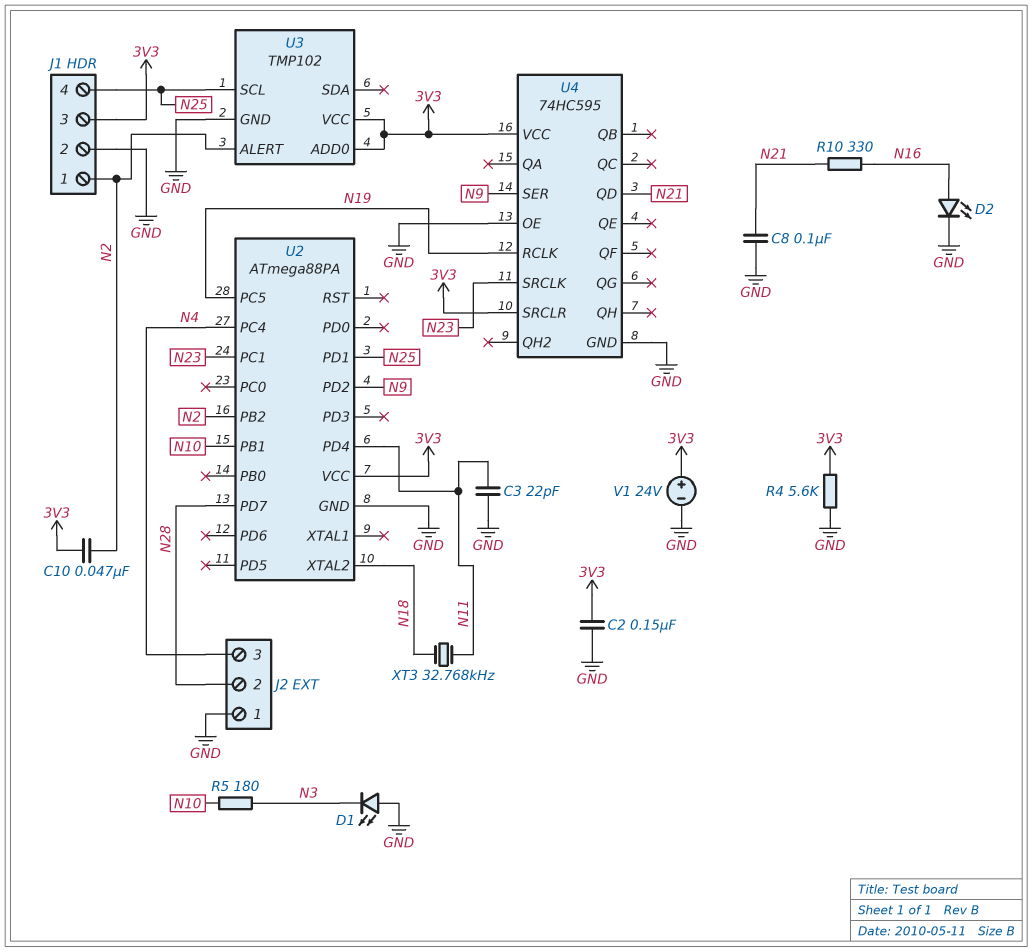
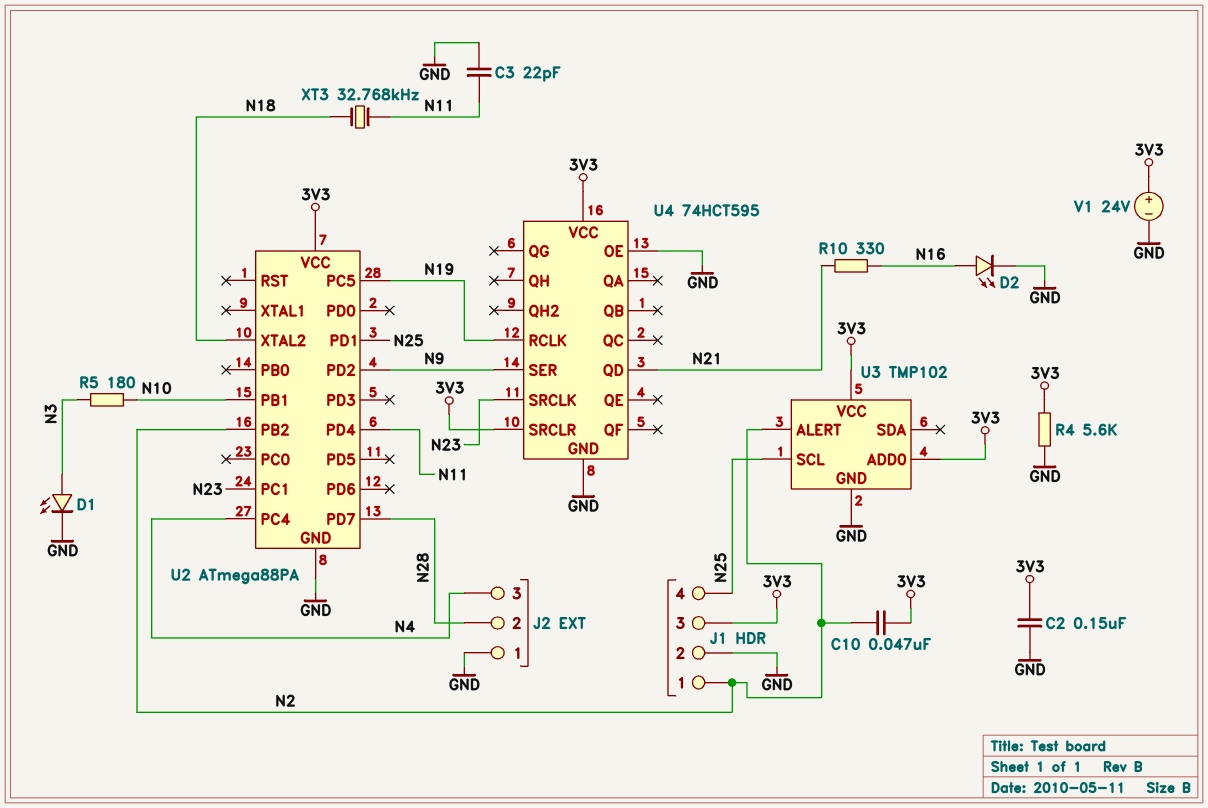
C8: 100nF (GND, N21) -> none
D1: LED (A GND, K N3) -> LED (A N3, K GND)
U4: 74HC595 -> 74HCT595

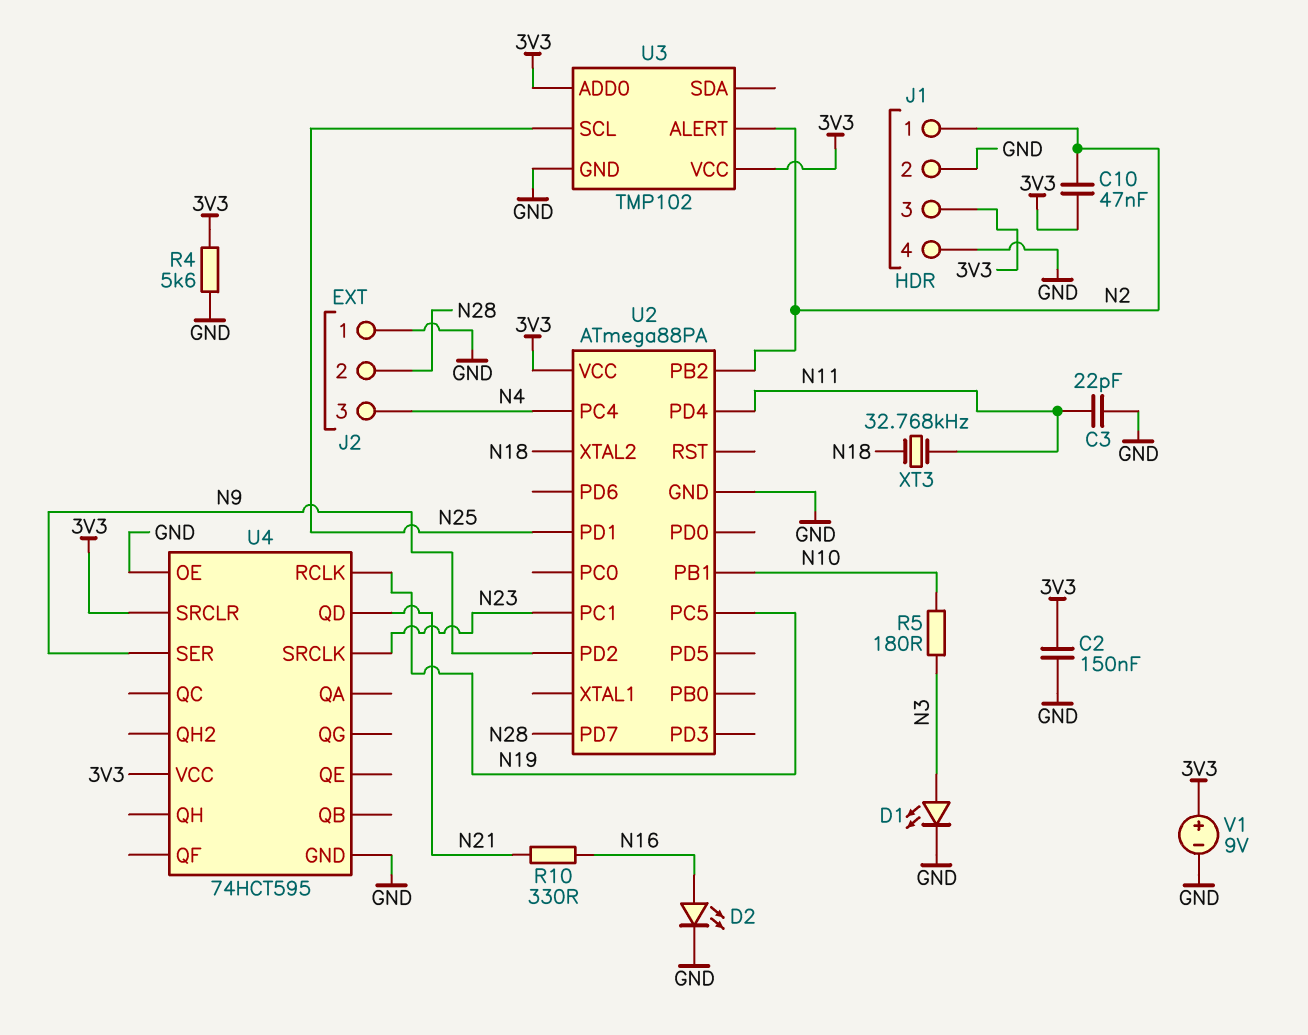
J1 pin 4: N25 -> GND
V1: 24V (plus 3V3, minus GND) -> 9V (plus 3V3, minus GND)

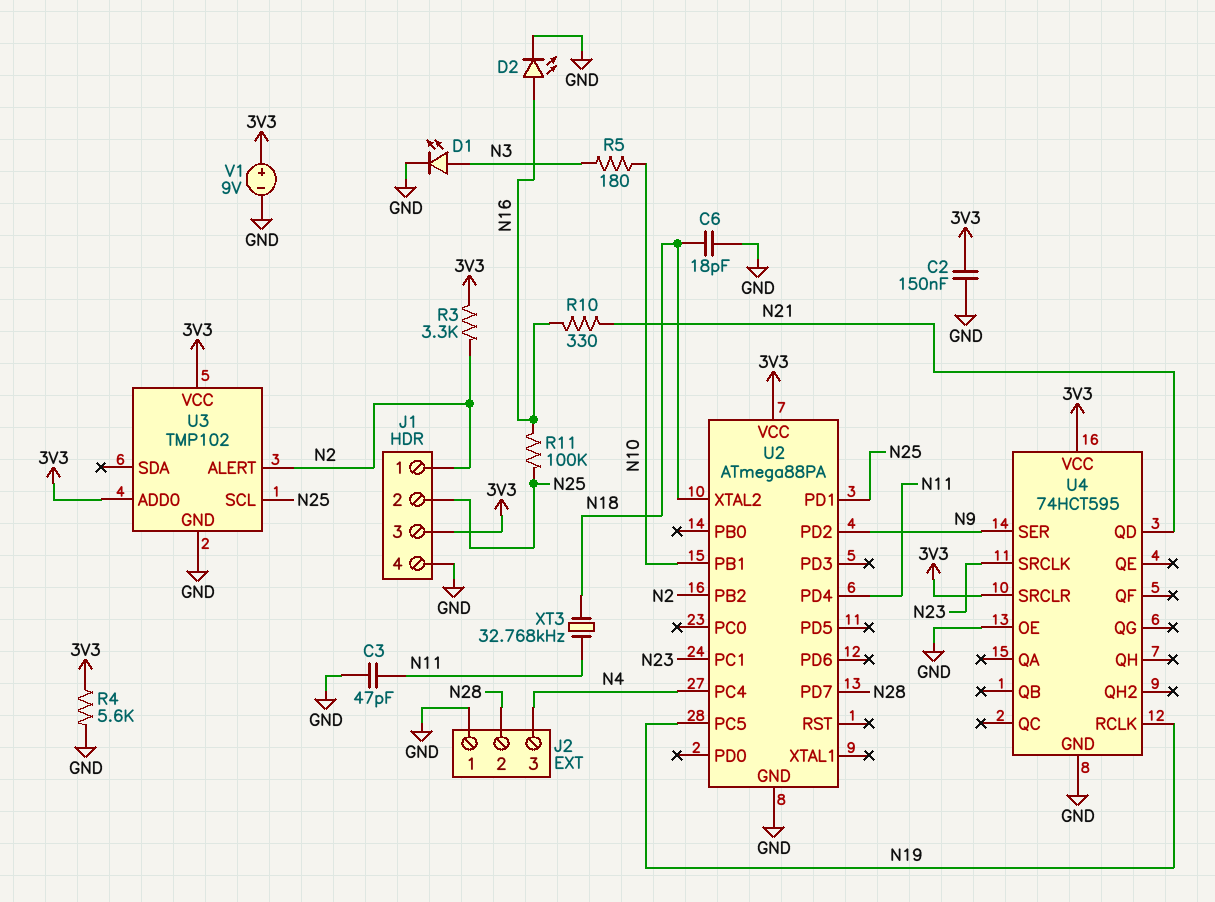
C3: 22pF (GND, N11) -> 47pF (GND, N11)
C6: none -> 18pF (GND, N18)
C10: 47nF (3V3, N2) -> none
J1 pin 2: GND -> N25
R3: none -> 3.3k (3V3, N2)
R11: none -> 100k (N16, N25)

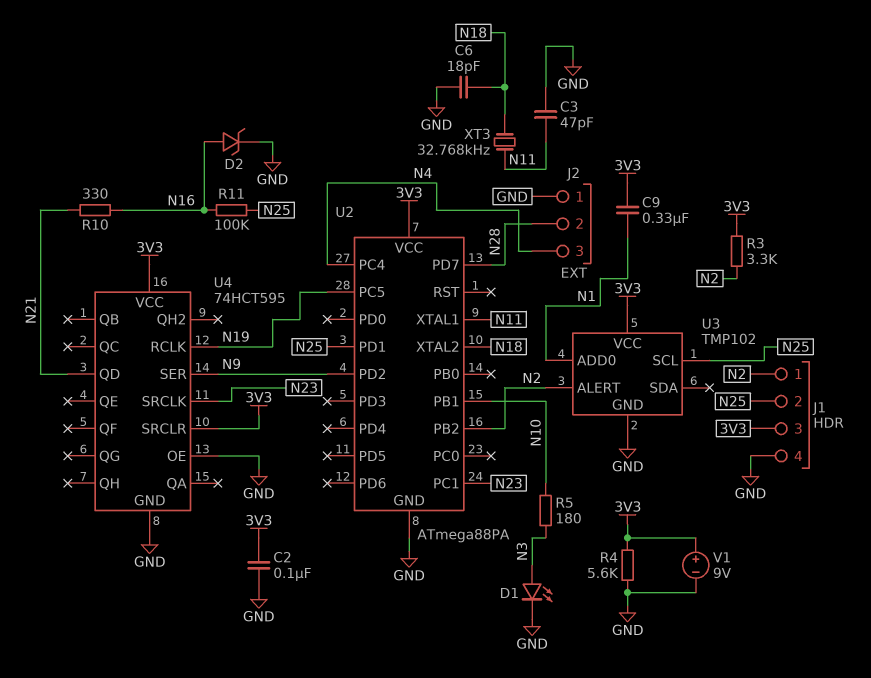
C2: 150nF (3V3, GND) -> 100nF (3V3, GND)
C9: none -> 330nF (3V3, N1)
D2: LED (A N16, K GND) -> zener (A N16, K GND)
U2 pin PD4: N11 -> none
U2 pin XTAL1: none -> N11
U3 pin ADD0: 3V3 -> N1

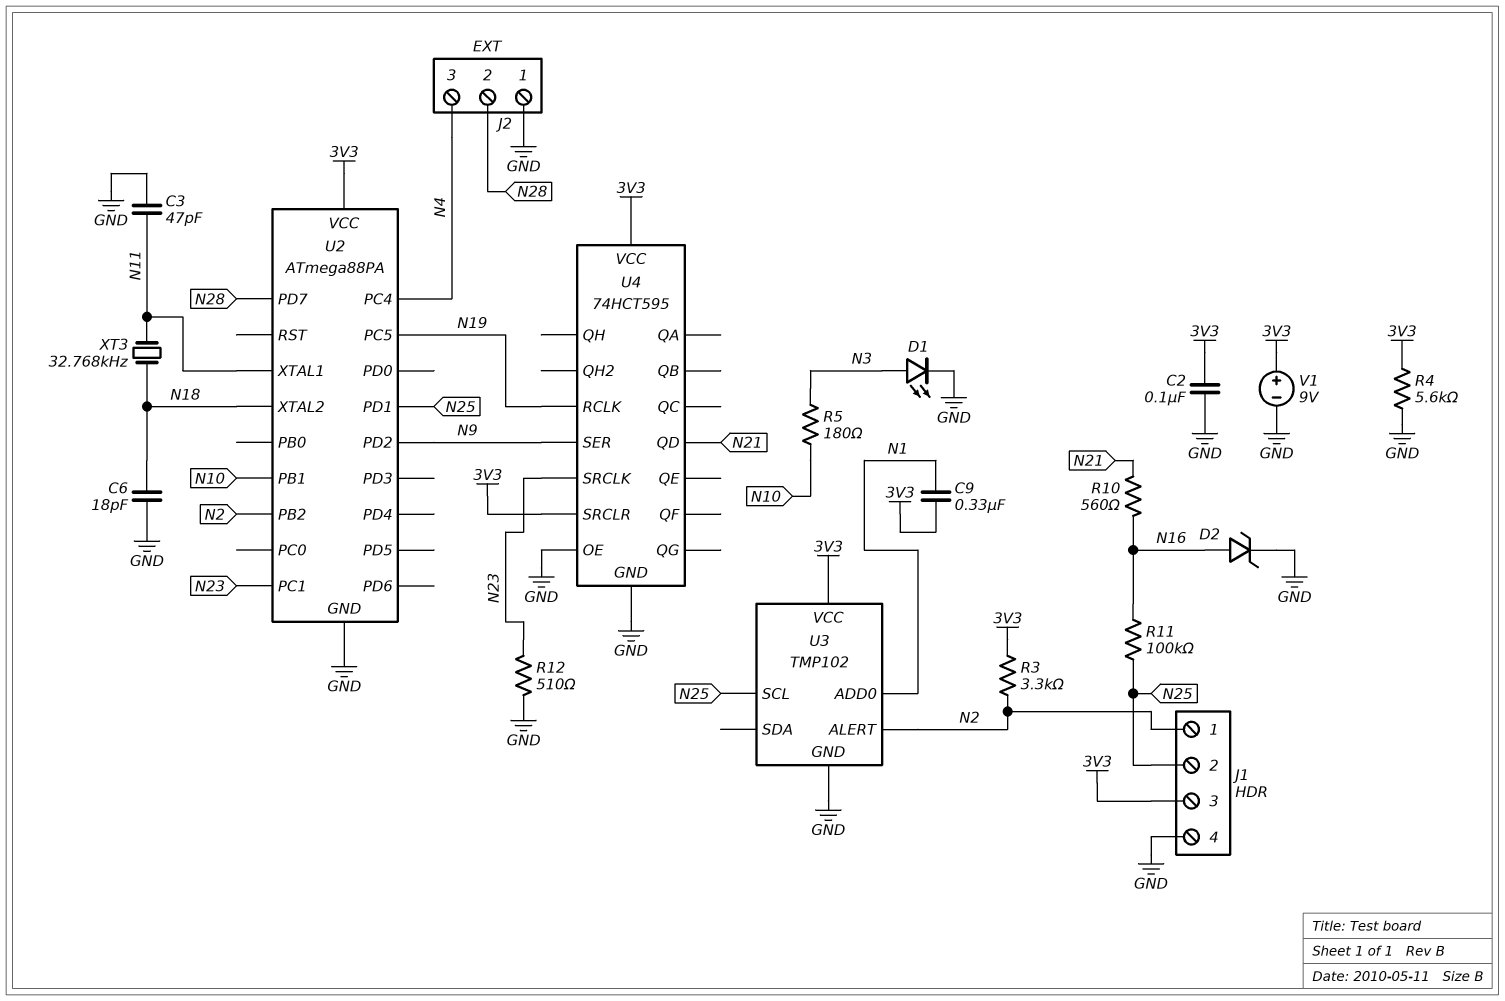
R10: 330 (N16, N21) -> 560 (N16, N21)
R12: none -> 510 (GND, N23)

